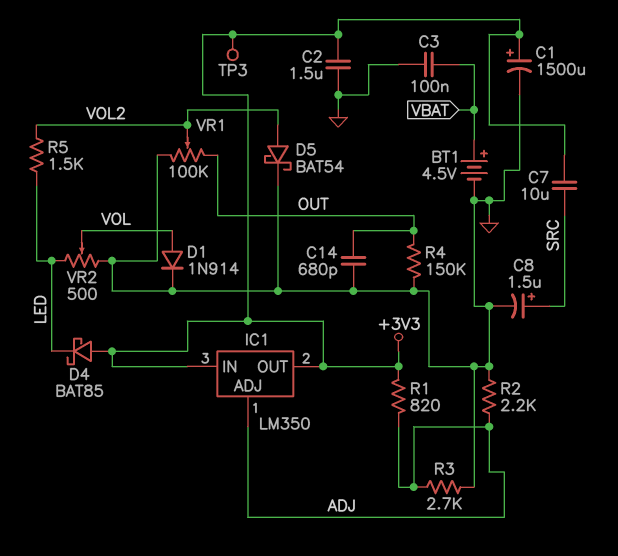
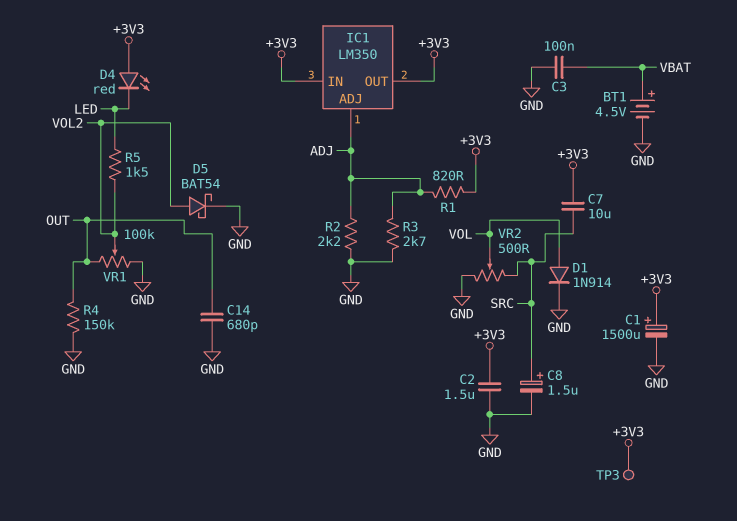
D4: schottky BAT85 (A +3V3, K LED) -> LED red (A +3V3, K LED)
VR2: 500 (GND, LED, wiper VOL) -> 500 (GND, SRC, wiper VOL)

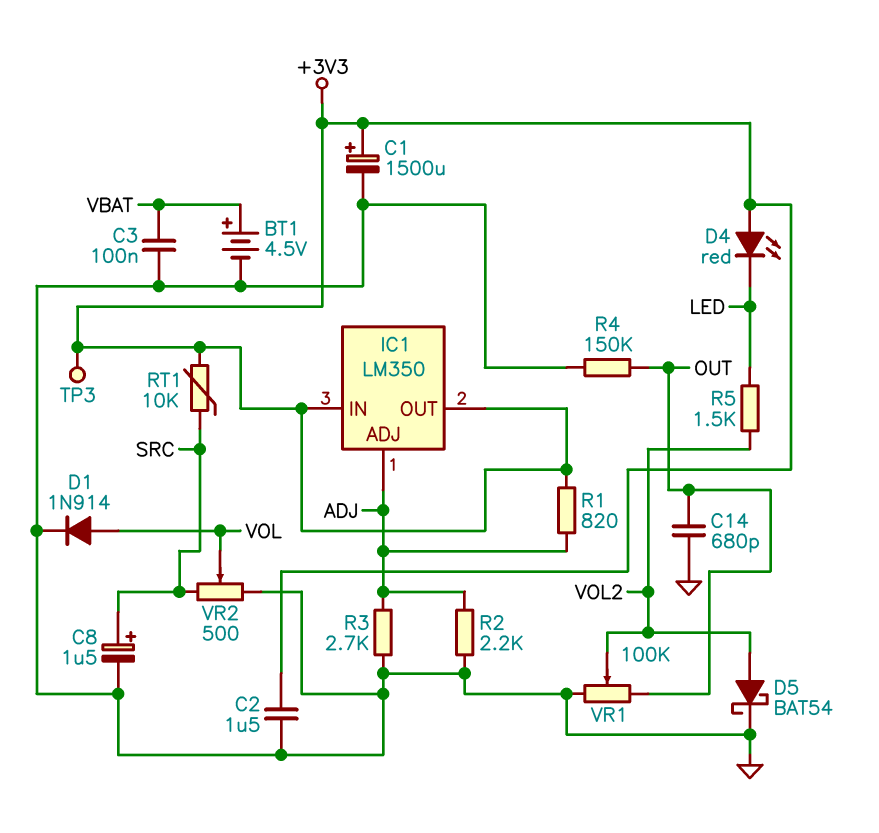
C7: 10uF (+3V3, SRC) -> none
RT1: none -> 10k (+3V3, SRC)

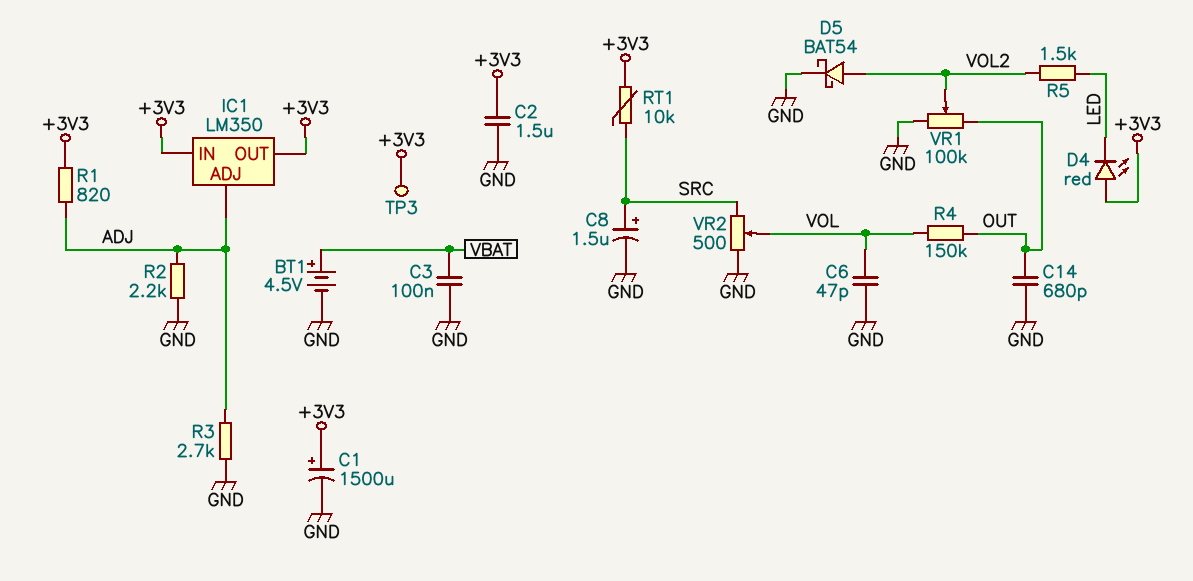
C6: none -> 47pF (GND, VOL)
D1: diode 1N914 (A VOL, K GND) -> none
R4: 150k (GND, OUT) -> 150k (OUT, VOL)

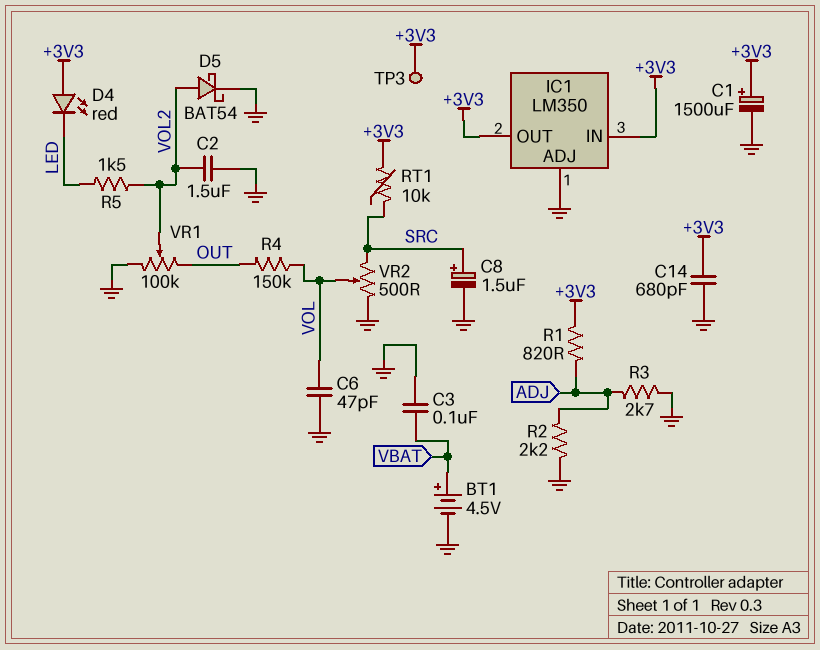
C2: 1.5uF (+3V3, GND) -> 1.5uF (GND, VOL2)
C14: 680pF (GND, OUT) -> 680pF (+3V3, GND)
IC1 pin ADJ: ADJ -> GND

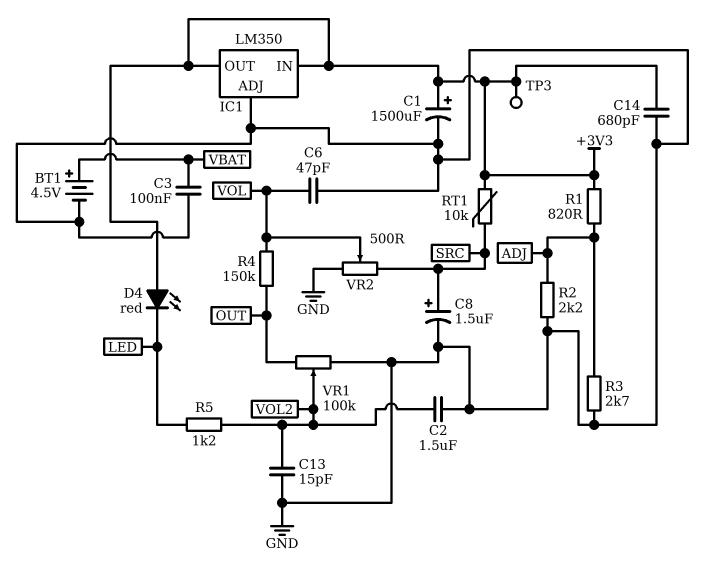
C13: none -> 15pF (GND, VOL2)
D5: schottky BAT54 (A VOL2, K GND) -> none
R5: 1.5k (LED, VOL2) -> 1.2k (LED, VOL2)

